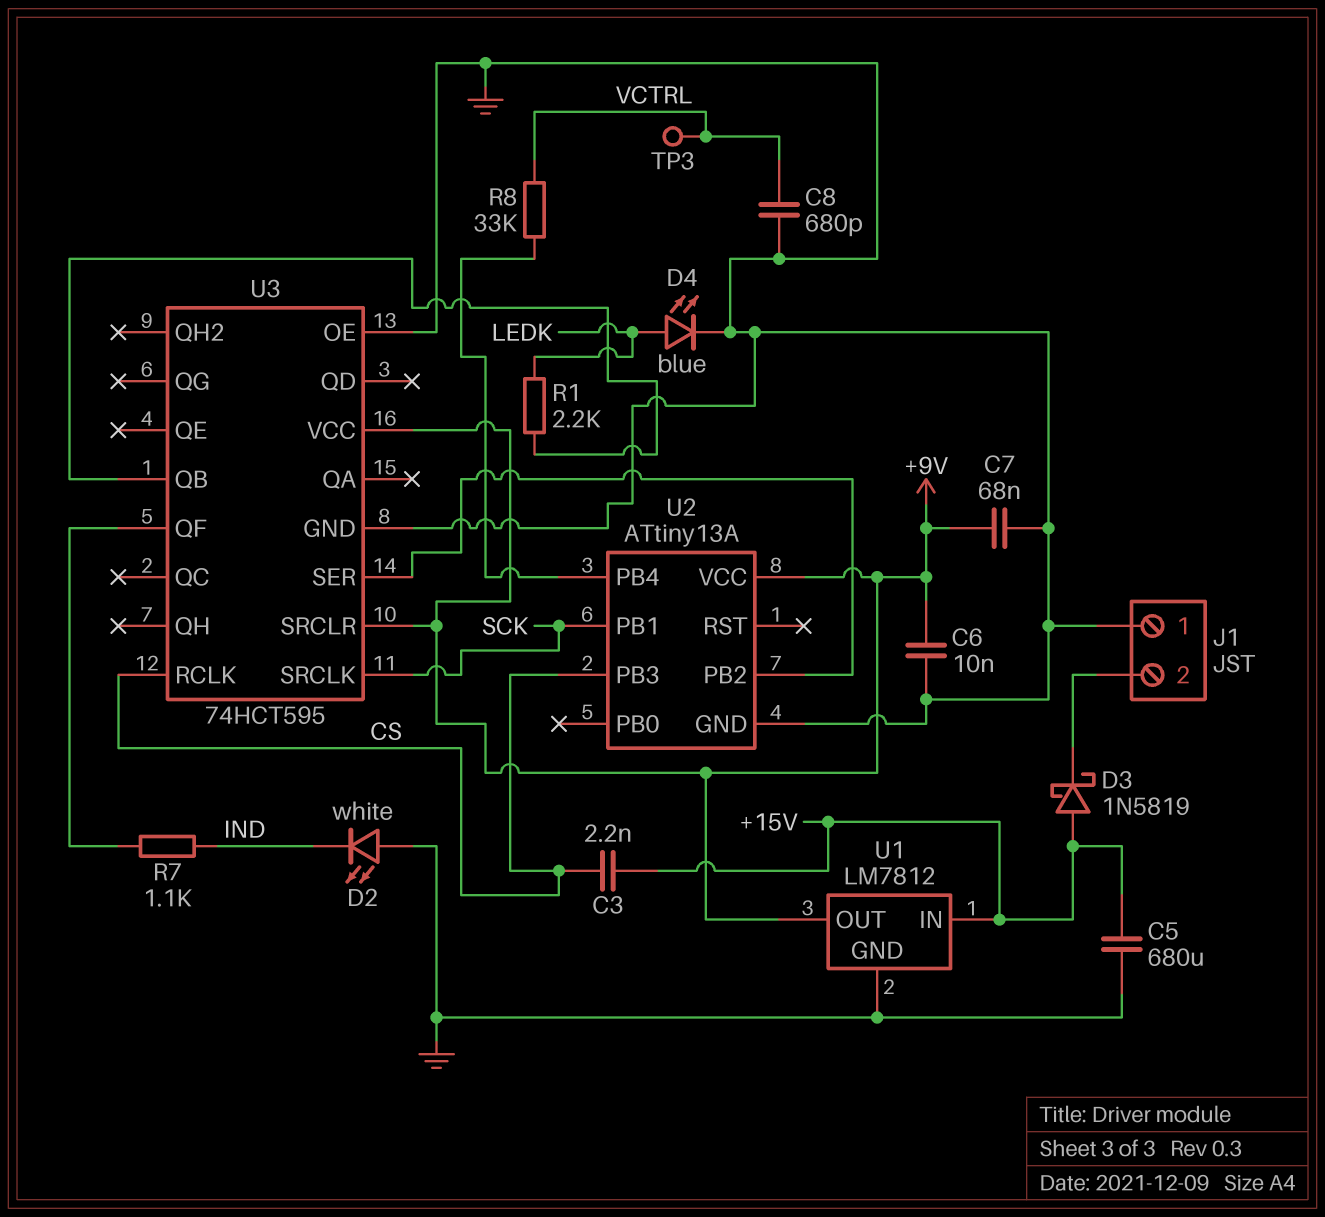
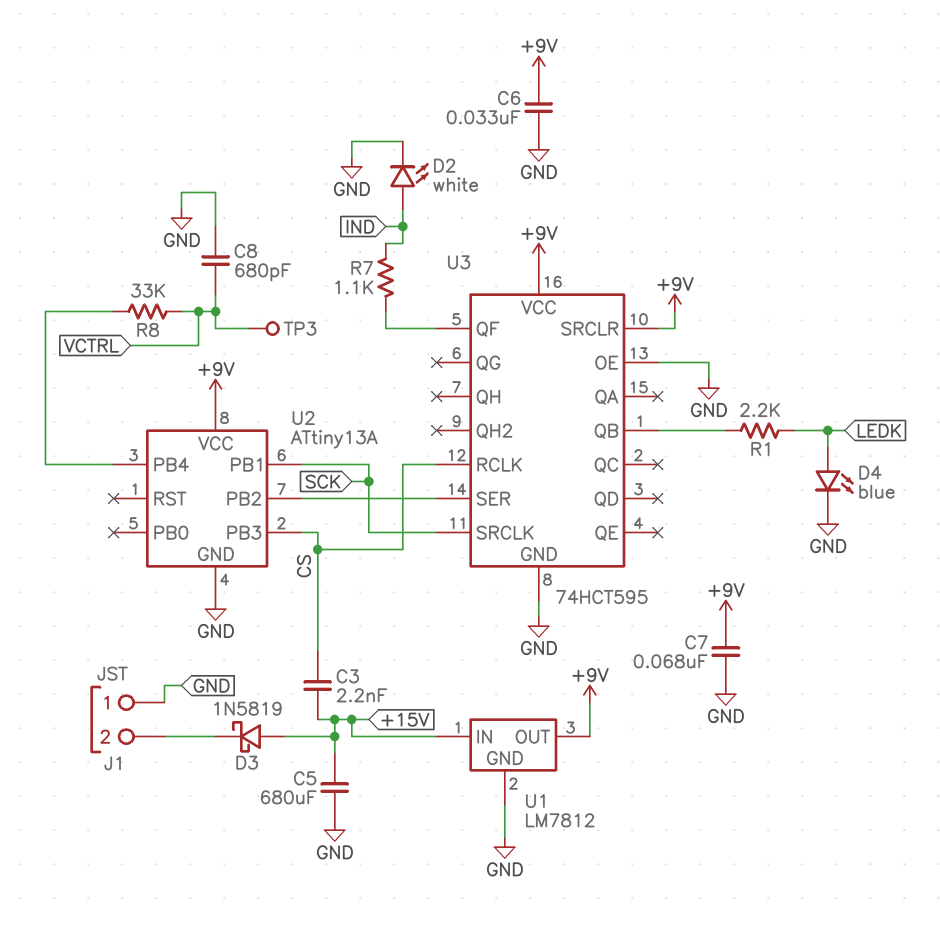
C6: 10nF (+9V, GND) -> 33nF (+9V, GND)
D2: LED white (A GND, K IND) -> LED white (A IND, K GND)

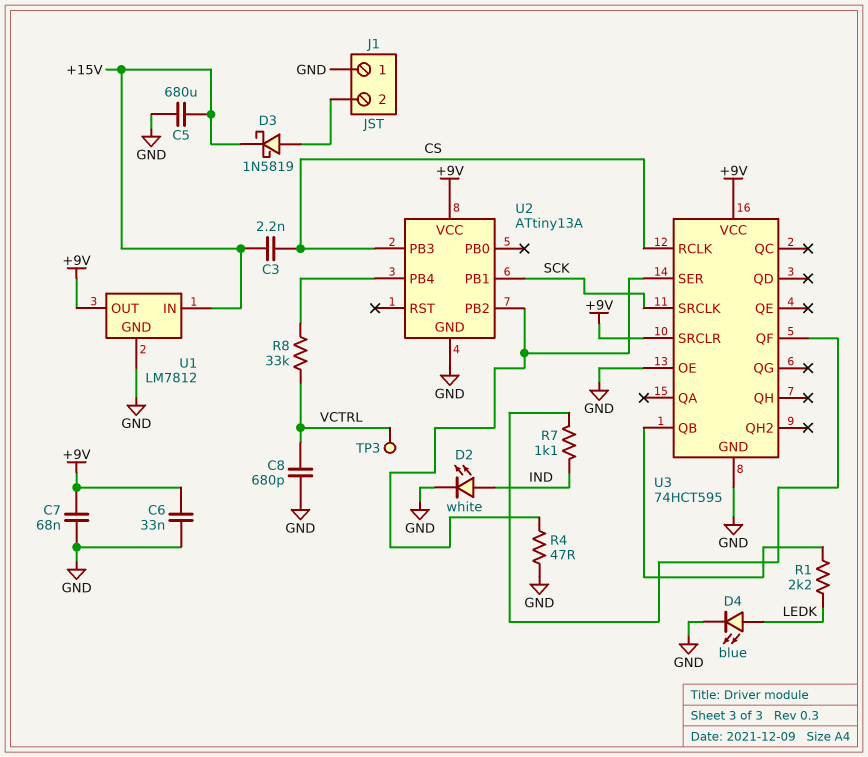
D3: schottky 1N5819 (A +15V, K J1/2) -> schottky 1N5819 (A J1/2, K +15V)
R4: none -> 47 (GND, U2/PB2)

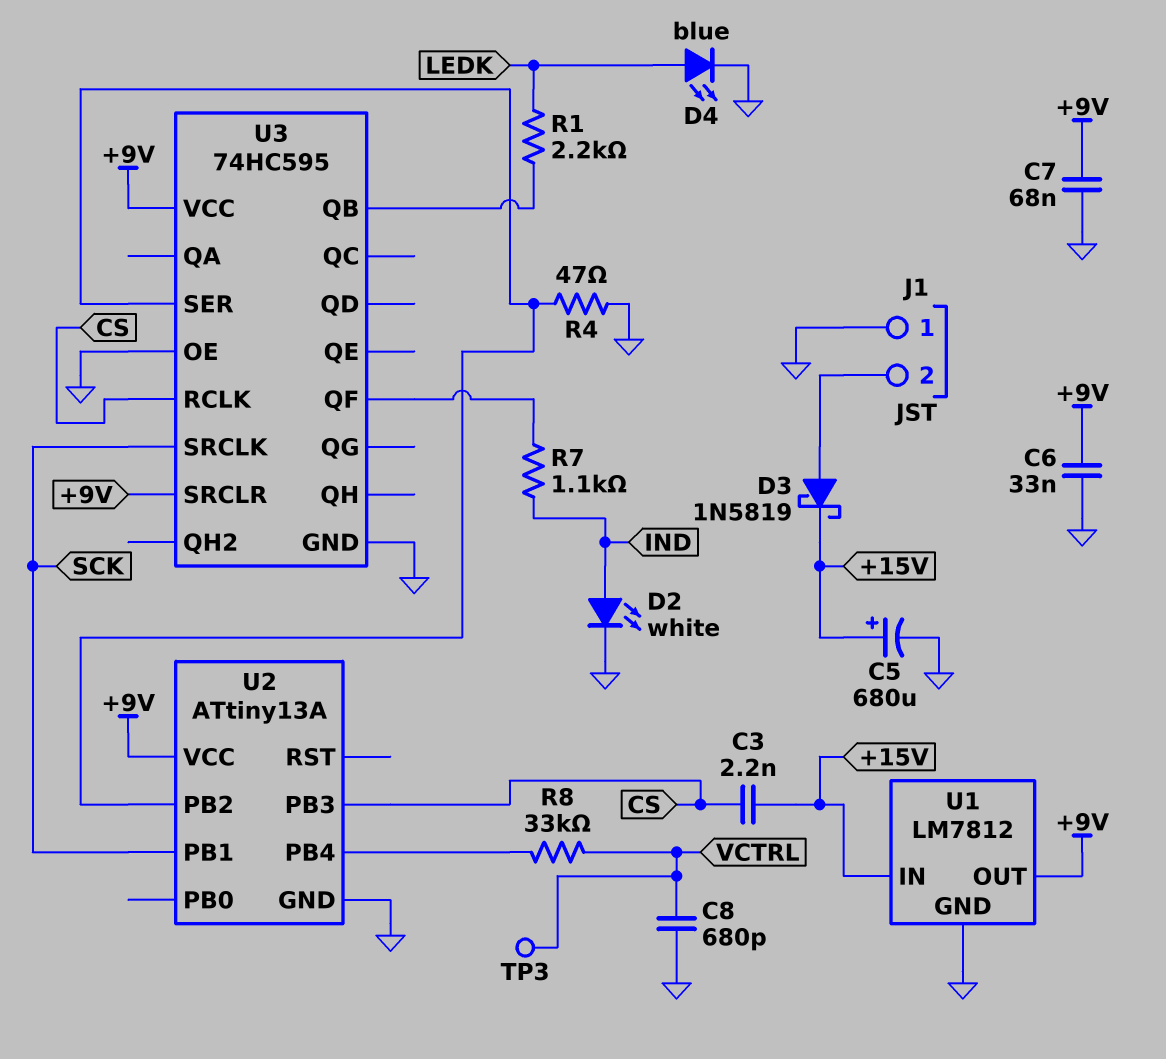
C5: 680uF (+15V, GND) -> 680uF (plus +15V, minus GND)
U3: 74HCT595 -> 74HC595

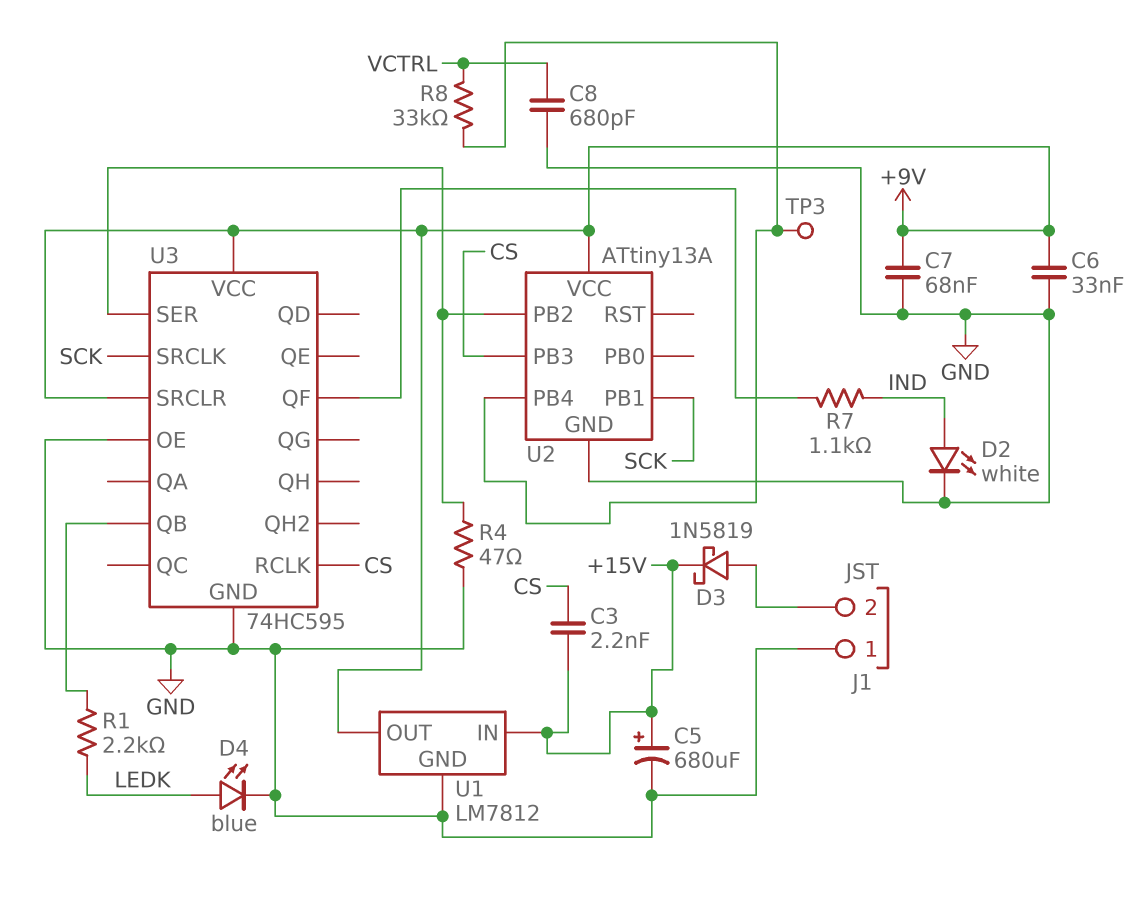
TP3: test point (VCTRL) -> test point (U2/PB4)

